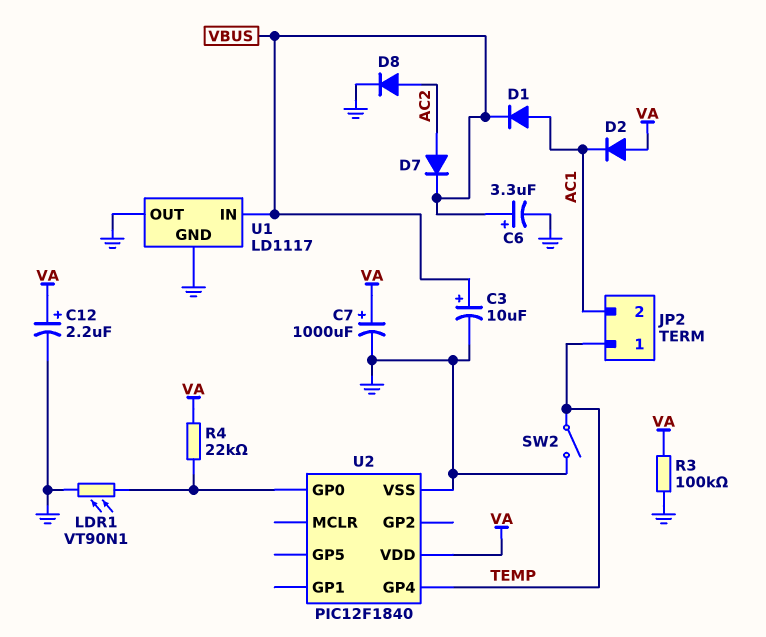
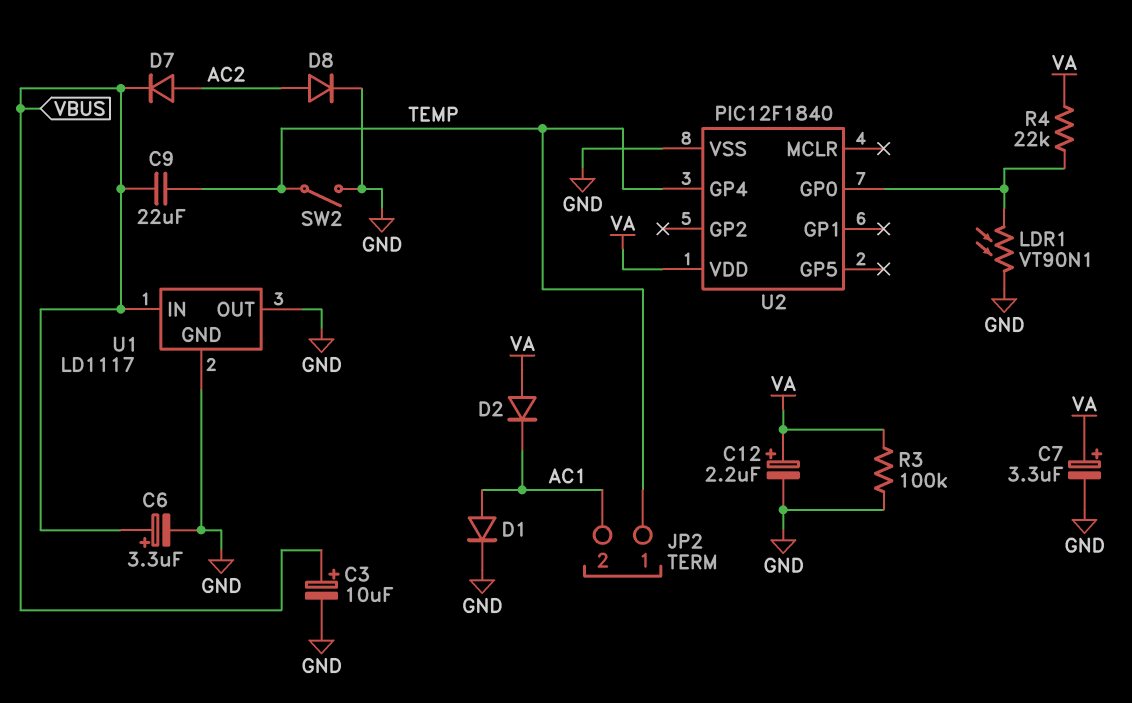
C7: 1000uF (plus VA, minus GND) -> 3.3uF (plus VA, minus GND)
C9: none -> 22uF (TEMP, VBUS)
D1: diode (A AC1, K VBUS) -> diode (A AC1, K GND)

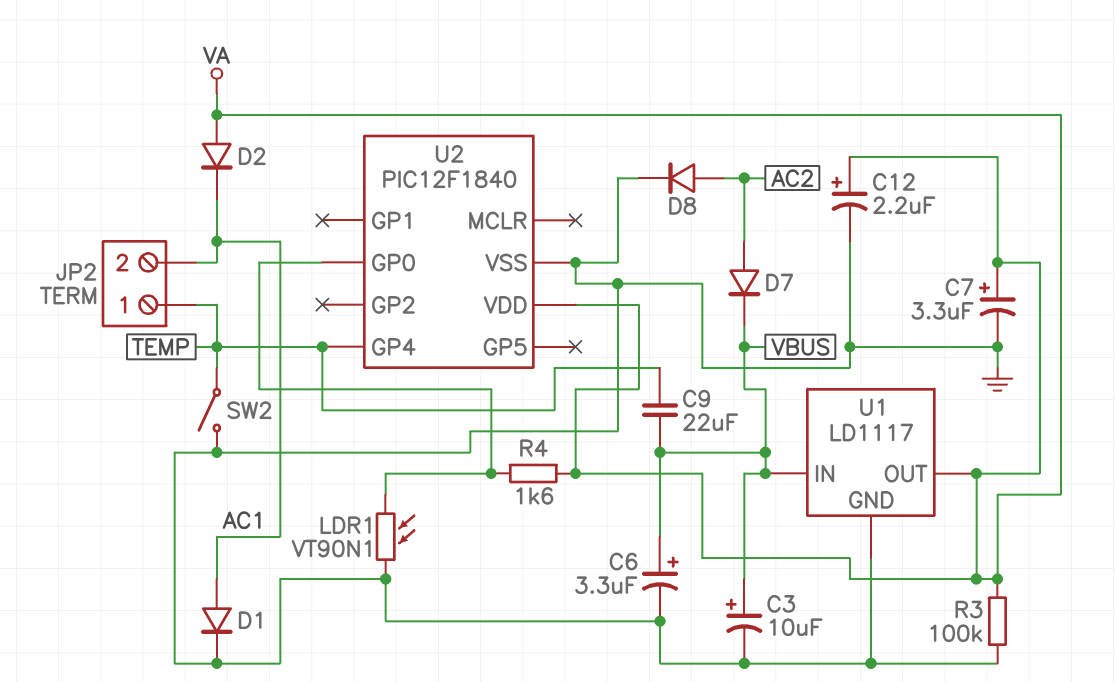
R4: 22k (U2/GP0, VA) -> 1.6k (U2/GP0, VA)
U1 pin OUT: GND -> VA

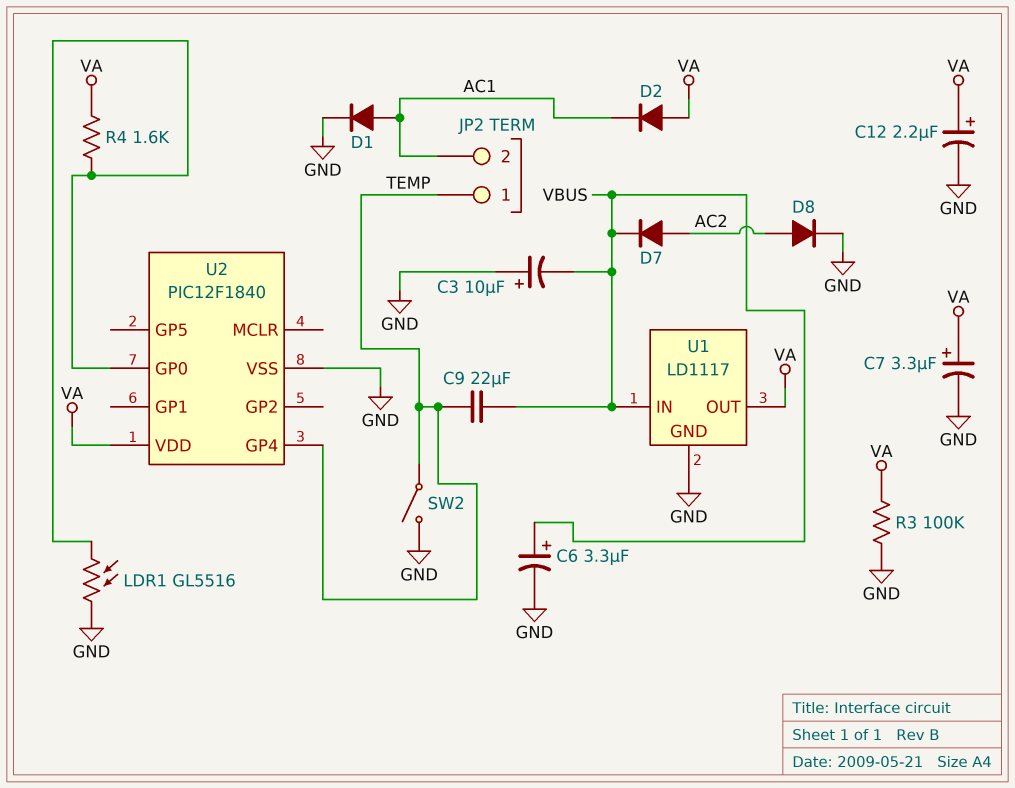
C3: 10uF (plus VBUS, minus GND) -> 10uF (plus GND, minus VBUS)
LDR1: VT90N1 (GND, U2/GP0) -> GL5516 (GND, U2/GP0)

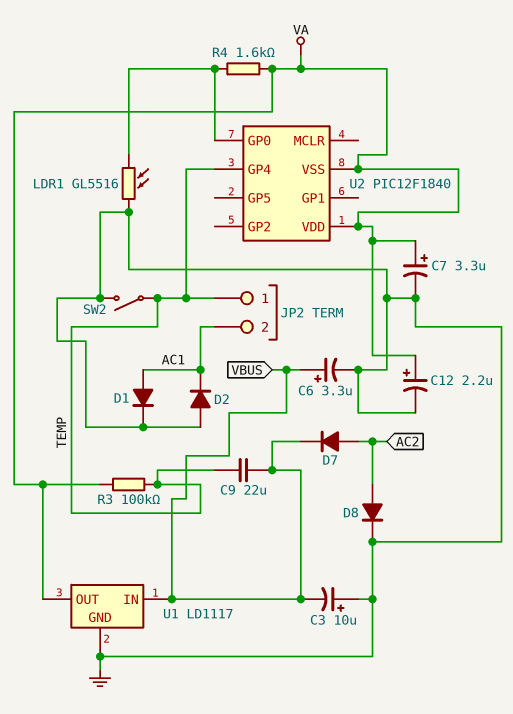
D2: diode (A VA, K AC1) -> diode (A GND, K AC1)
R3: 100k (GND, VA) -> 100k (TEMP, VA)
U2 pin VSS: GND -> VA

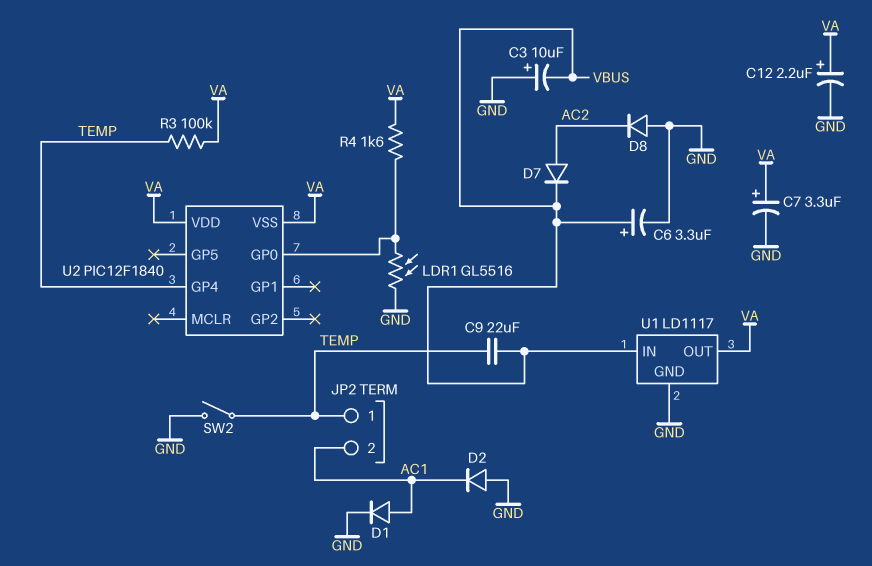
D8: diode (A AC2, K GND) -> diode (A GND, K AC2)

